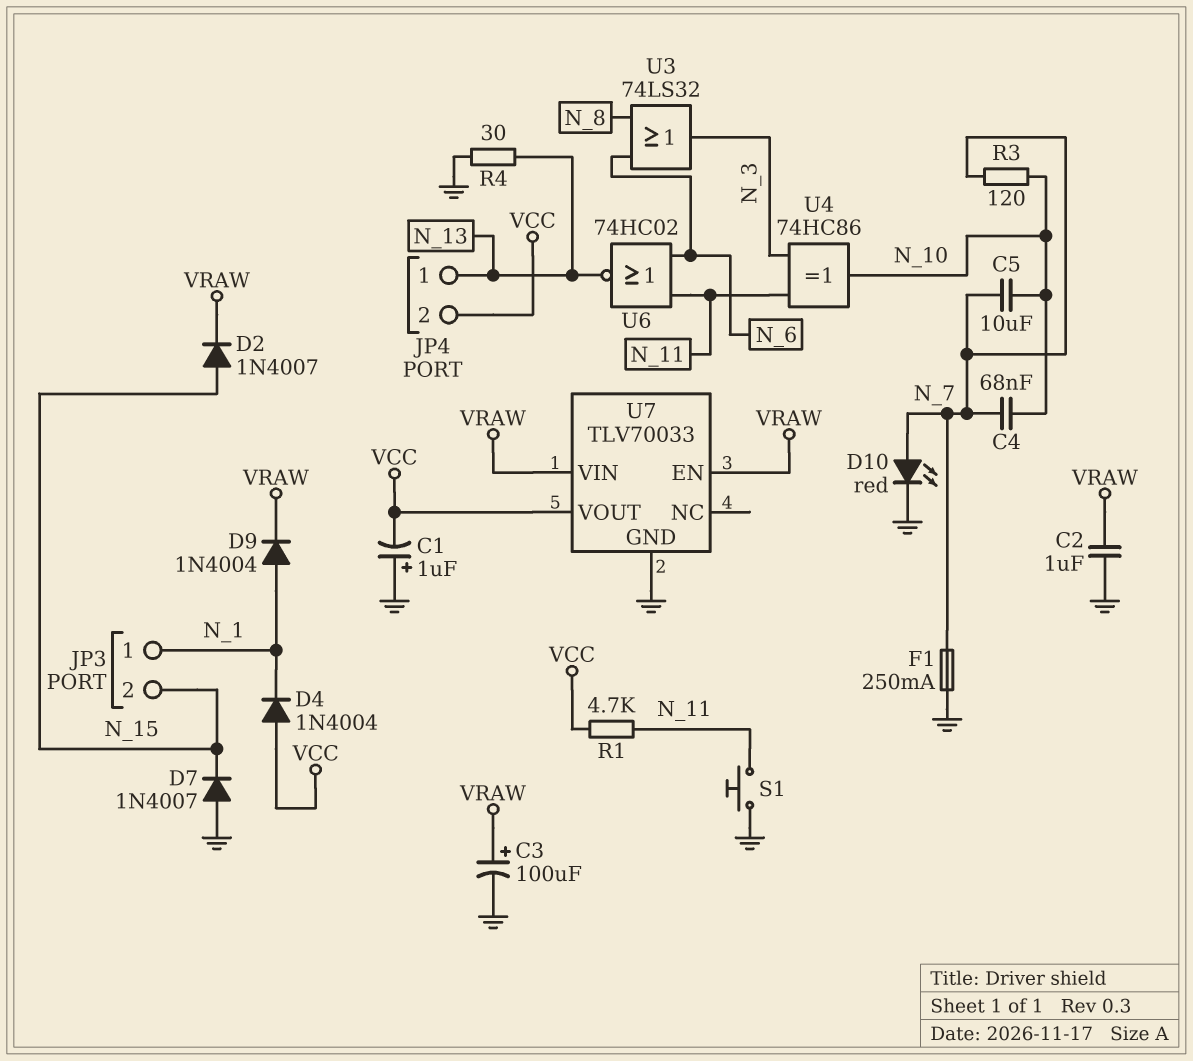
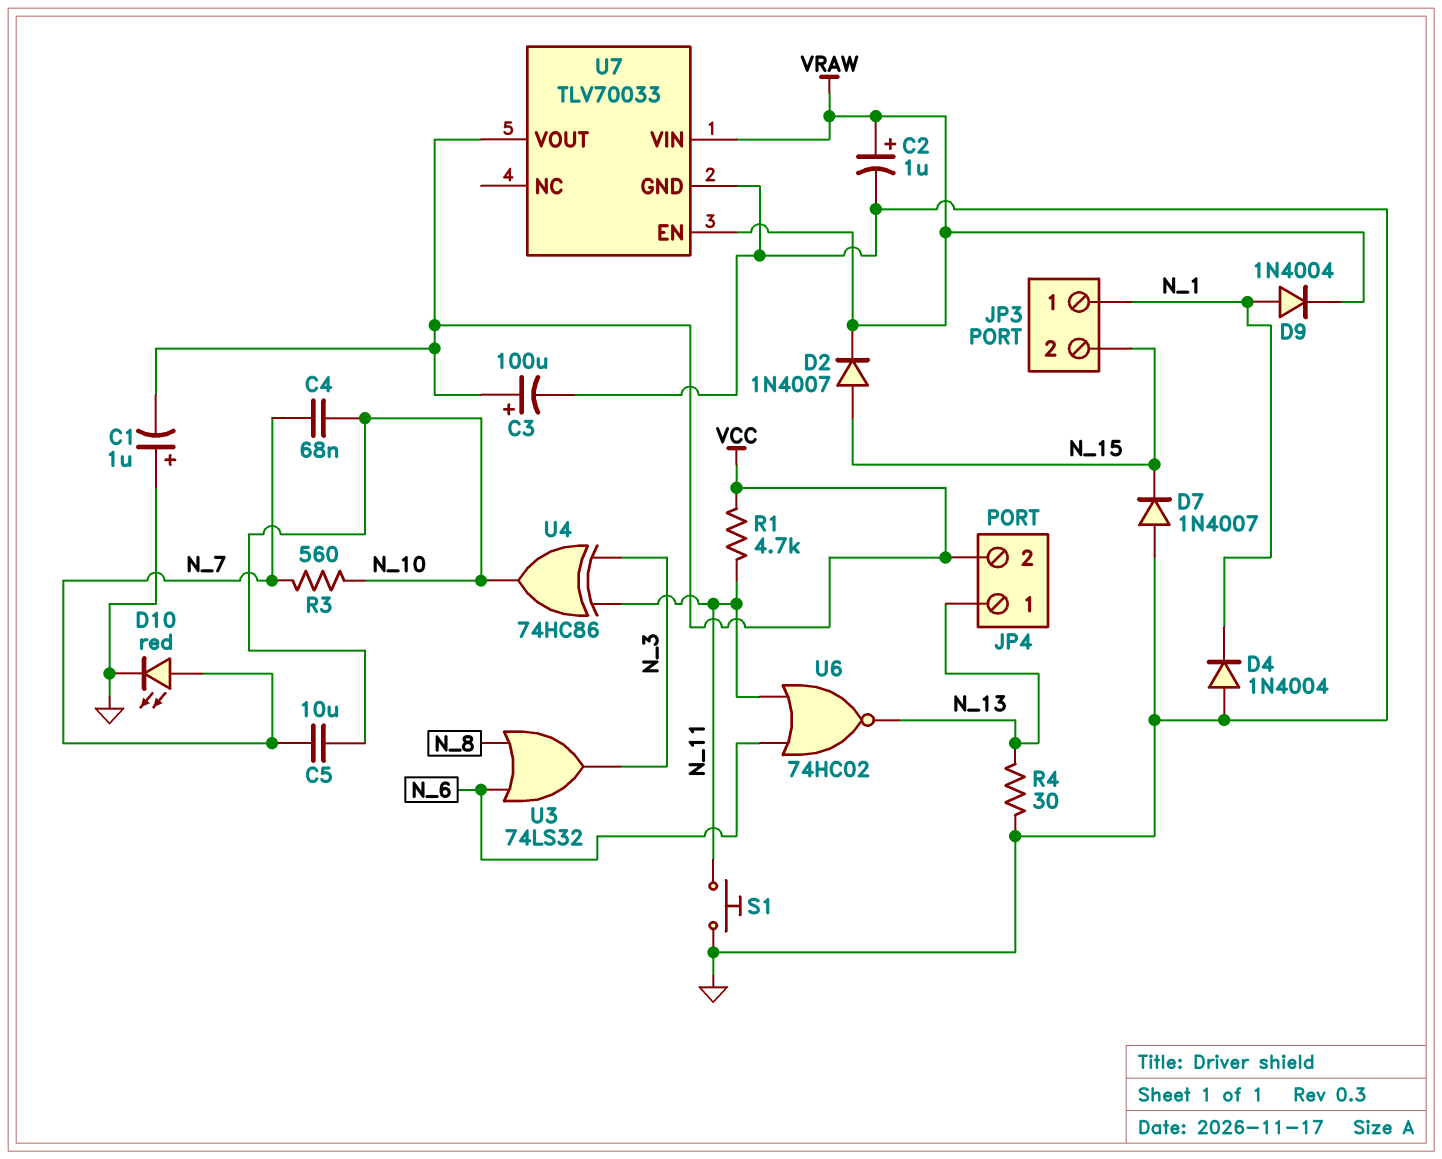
C2: 1uF (GND, VRAW) -> 1uF (plus VRAW, minus GND)
C3: 100uF (plus VRAW, minus GND) -> 100uF (plus VCC, minus GND)
D4: diode 1N4004 (A VCC, K N_1) -> diode 1N4004 (A GND, K N_1)
F1: 250mA (GND, N_7) -> none
R3: 120 (N_7, N_10) -> 560 (N_7, N_10)

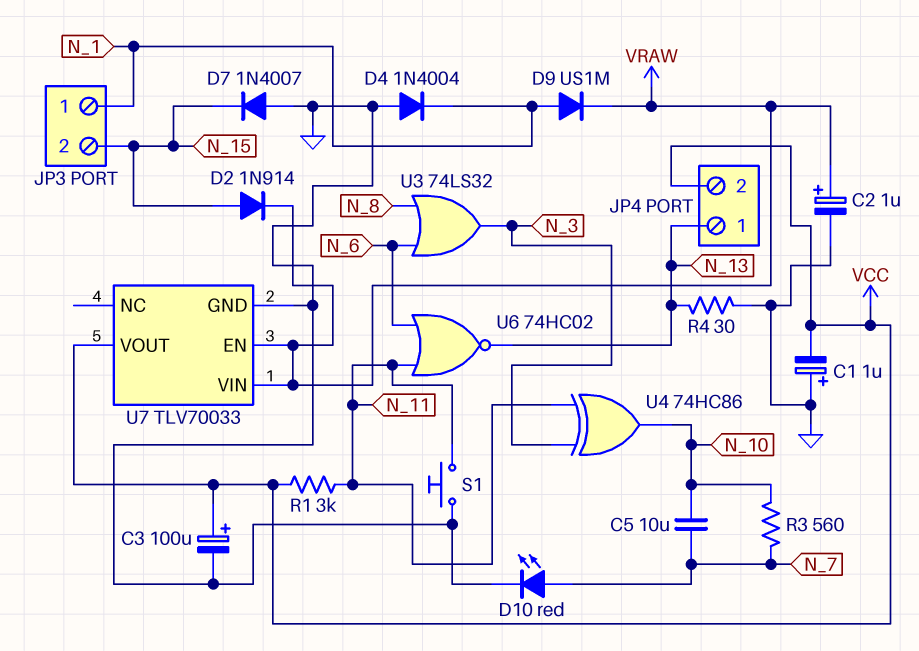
C4: 68nF (N_7, N_10) -> none
D2: diode 1N4007 (A N_15, K VRAW) -> diode 1N914 (A N_15, K VRAW)
D9: diode 1N4004 (A N_1, K VRAW) -> diode US1M (A N_1, K VRAW)
R1: 4.7k (N_11, VCC) -> 3k (N_11, VCC)

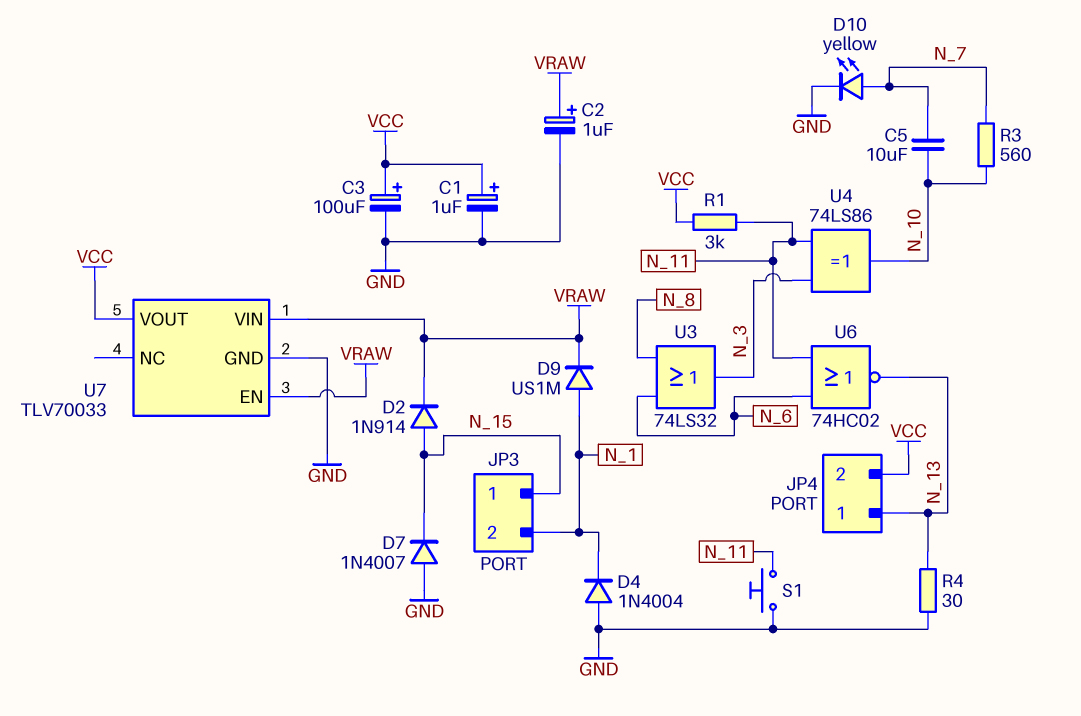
C1: 1uF (plus GND, minus VCC) -> 1uF (plus VCC, minus GND)
D10: LED red (A N_7, K GND) -> LED yellow (A N_7, K GND)
JP3 pin 1: N_1 -> N_15
JP3 pin 2: N_15 -> N_1
U4: XOR 74HC86 (in N_3, in N_11, out N_10) -> XOR 74LS86 (in N_3, in N_11, out N_10)

